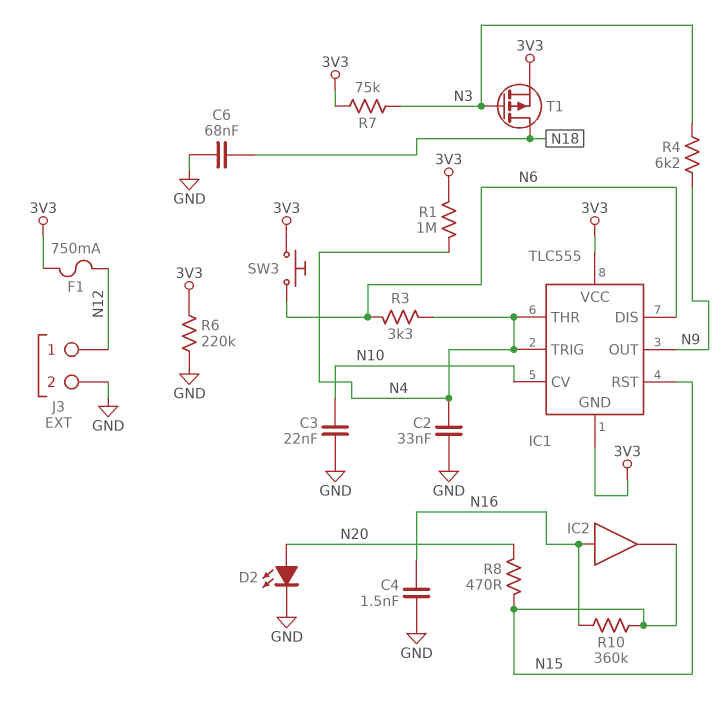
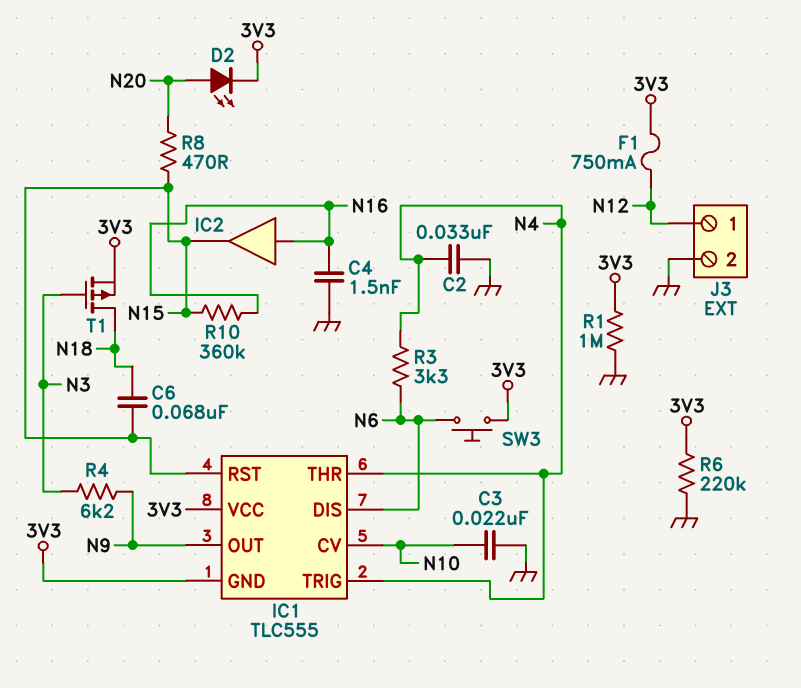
C6: 68nF (GND, N18) -> 68nF (N15, N18)
D2: LED (A N20, K GND) -> LED (A N20, K 3V3)
R1: 1M (3V3, N4) -> 1M (3V3, GND)
R7: 75k (3V3, N3) -> none

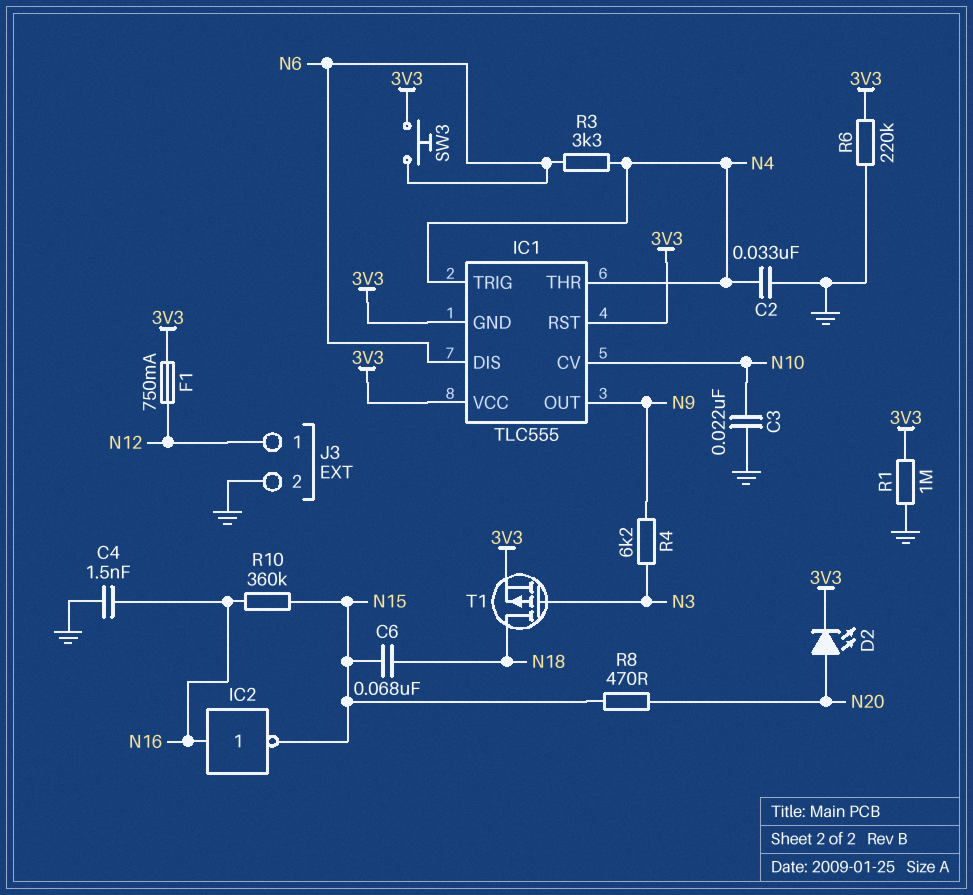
IC1 pin RST: N15 -> 3V3
IC2: buffer (in N16, out N15) -> NOT (in N16, out N15)

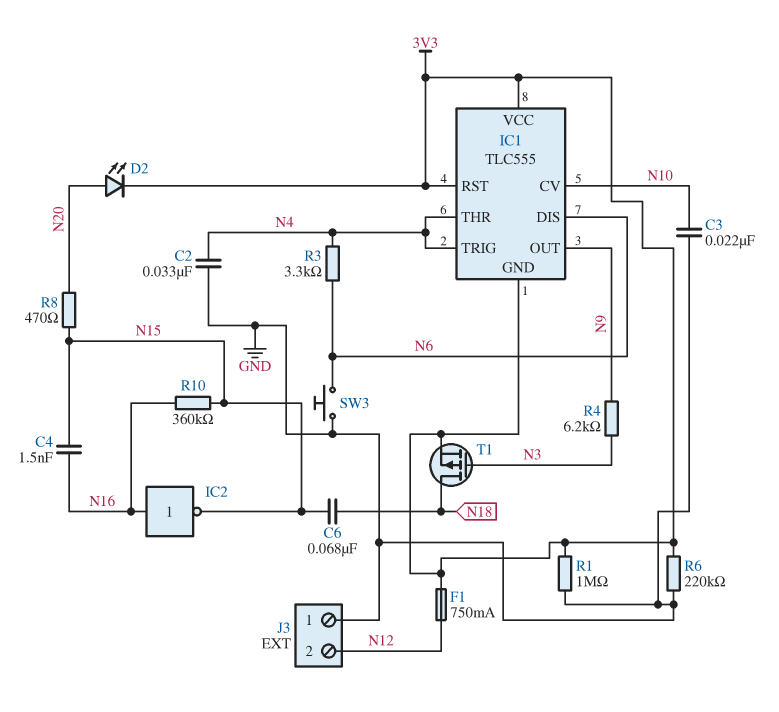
C4: 1.5nF (GND, N16) -> 1.5nF (N15, N16)
J3 pin 1: N12 -> GND
J3 pin 2: GND -> N12
SW3: button (3V3, N6) -> button (GND, N6)

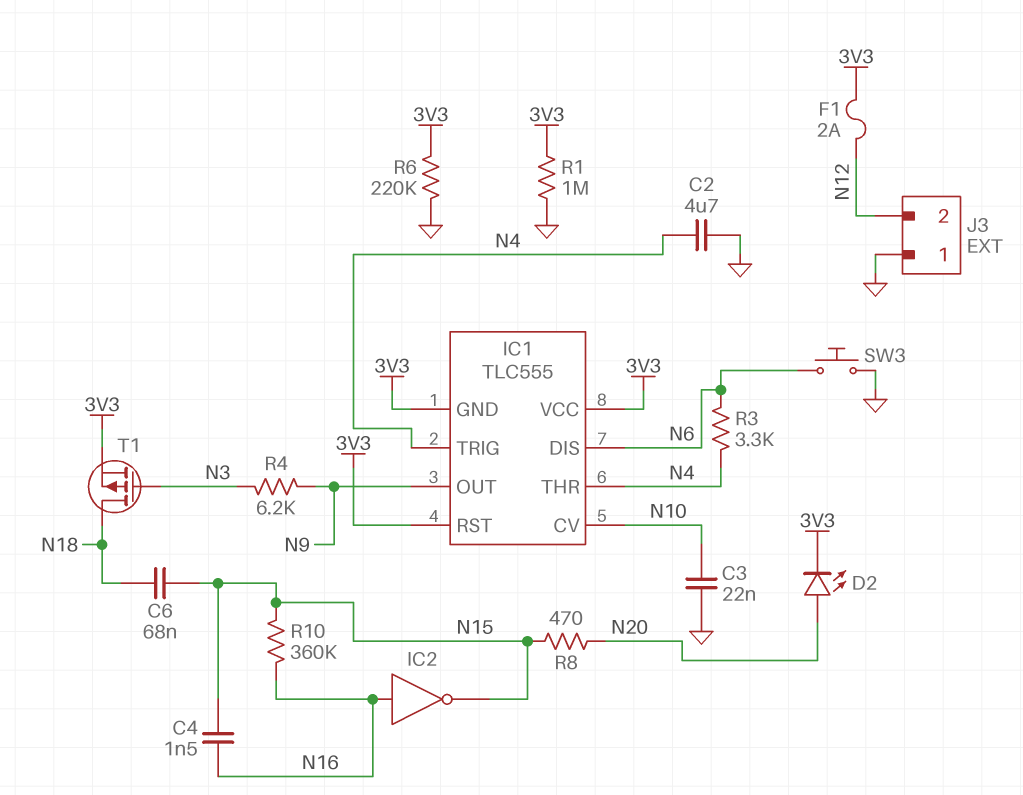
C2: 33nF (GND, N4) -> 4.7uF (GND, N4)
F1: 750mA (3V3, N12) -> 2A (3V3, N12)

